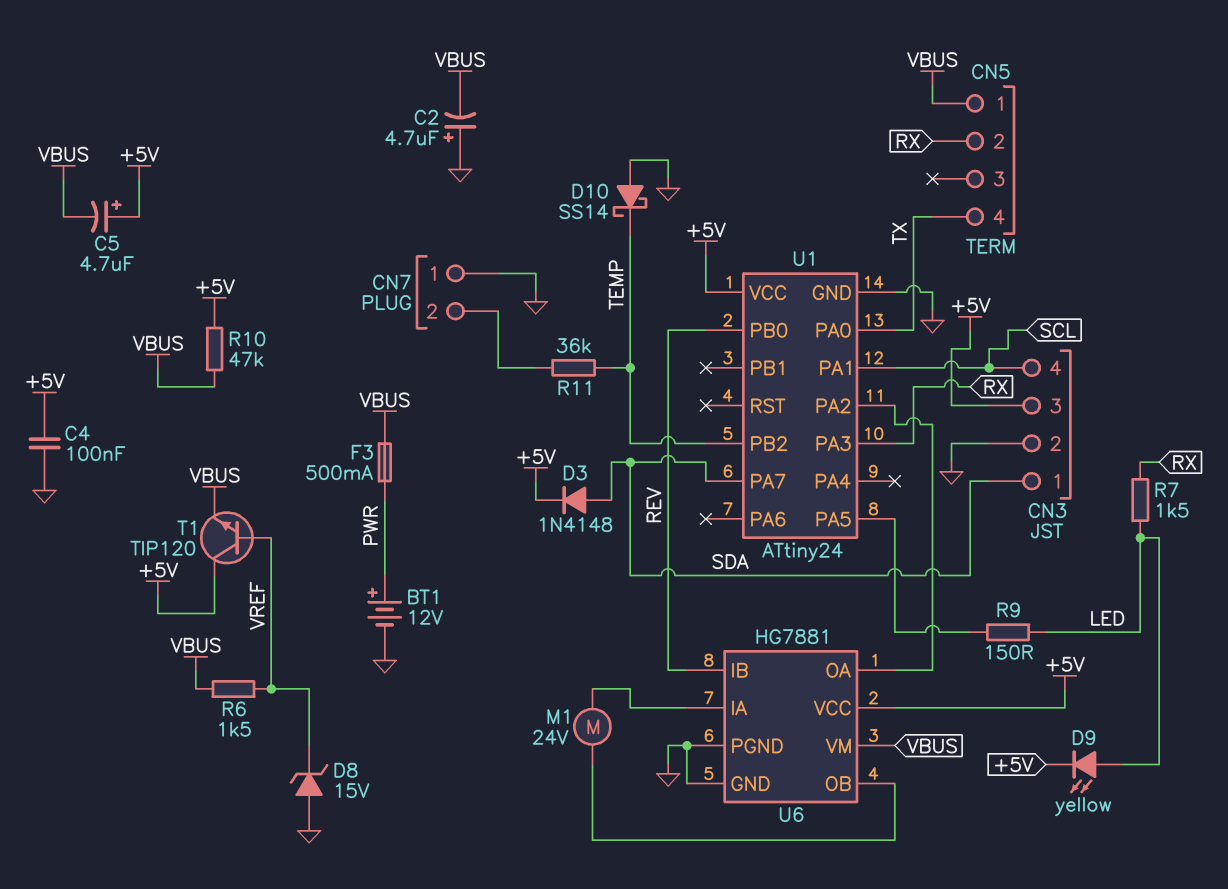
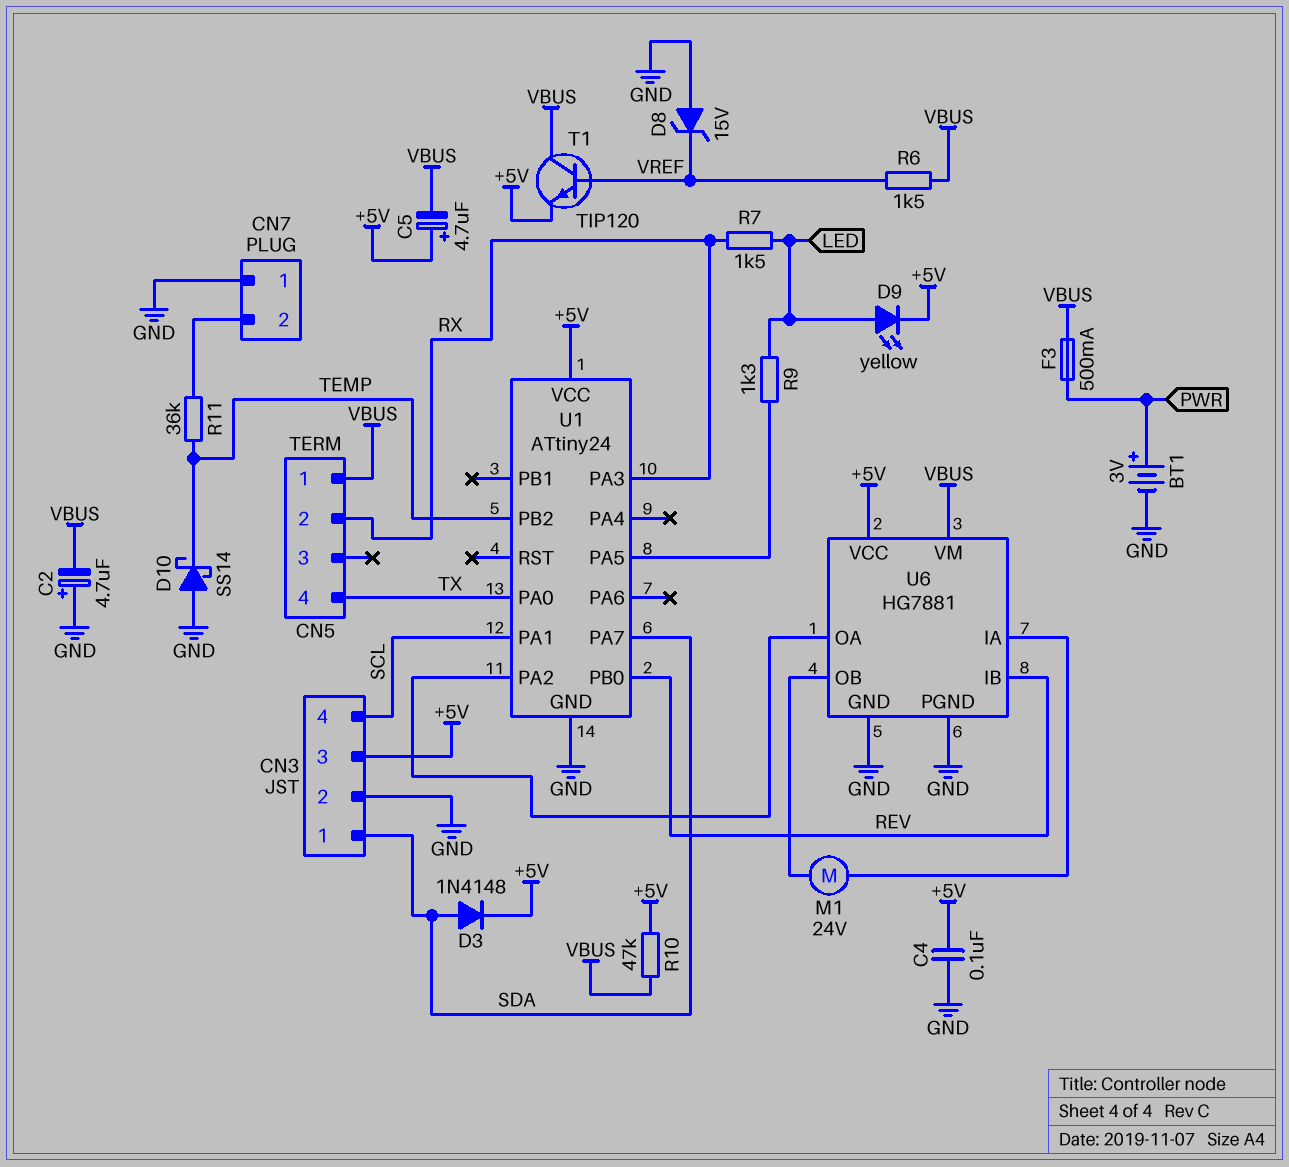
BT1: 12V (plus PWR, minus GND) -> 3V (plus PWR, minus GND)
R9: 150 (LED, U1/PA5) -> 1.3k (LED, U1/PA5)
T1: NPN TIP120 (B VREF, C +5V, E VBUS) -> NPN TIP120 (B VREF, C VBUS, E +5V)

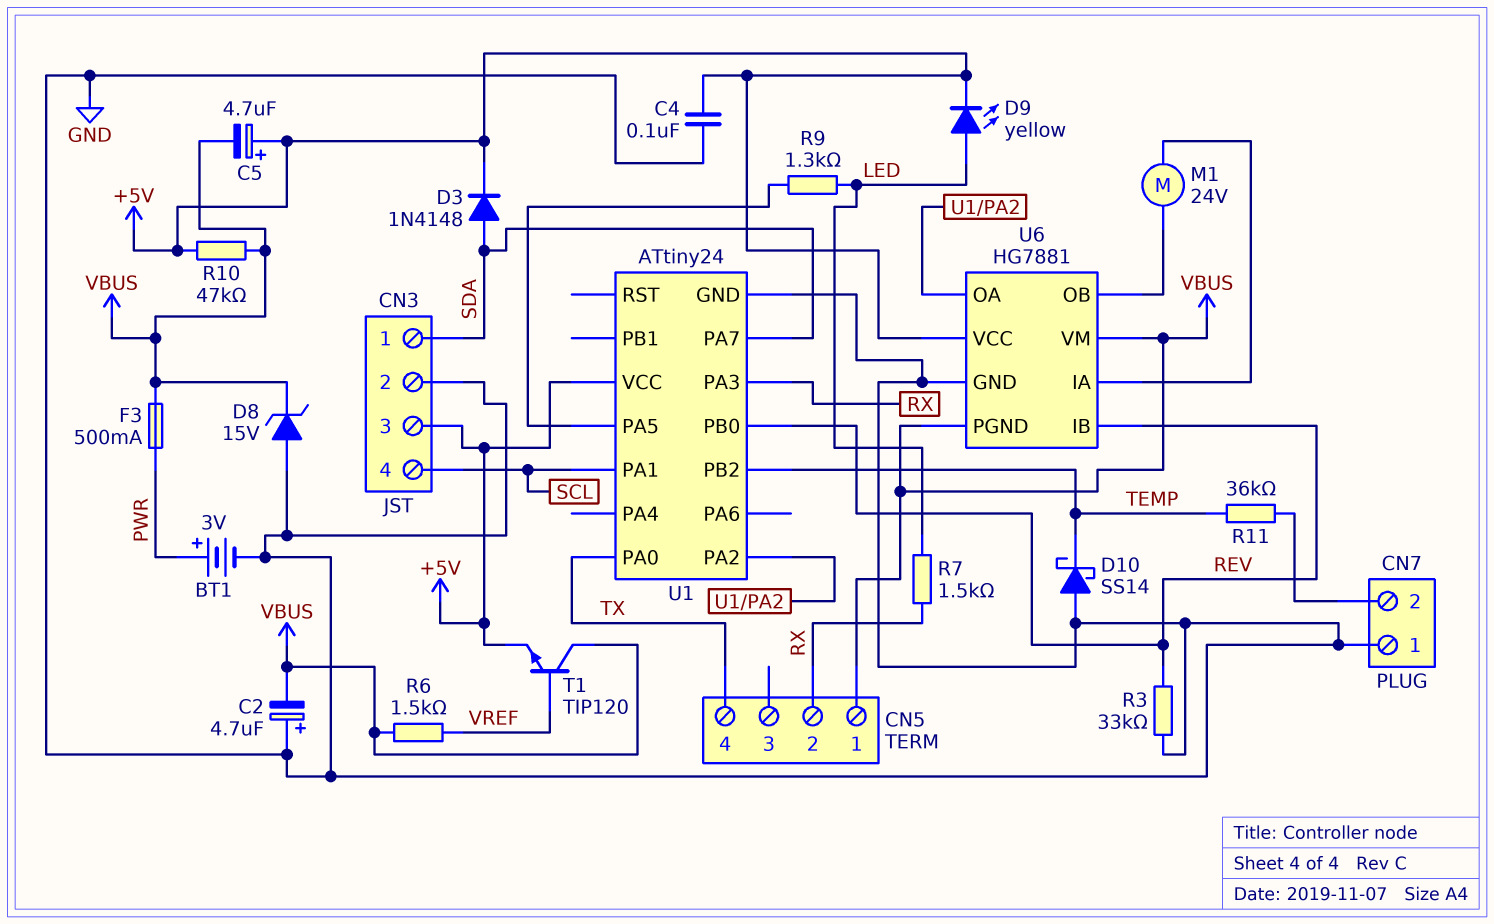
D8: zener 15V (A GND, K VREF) -> zener 15V (A GND, K VBUS)
R3: none -> 33k (GND, REV)
U6 pin PGND: GND -> VBUS

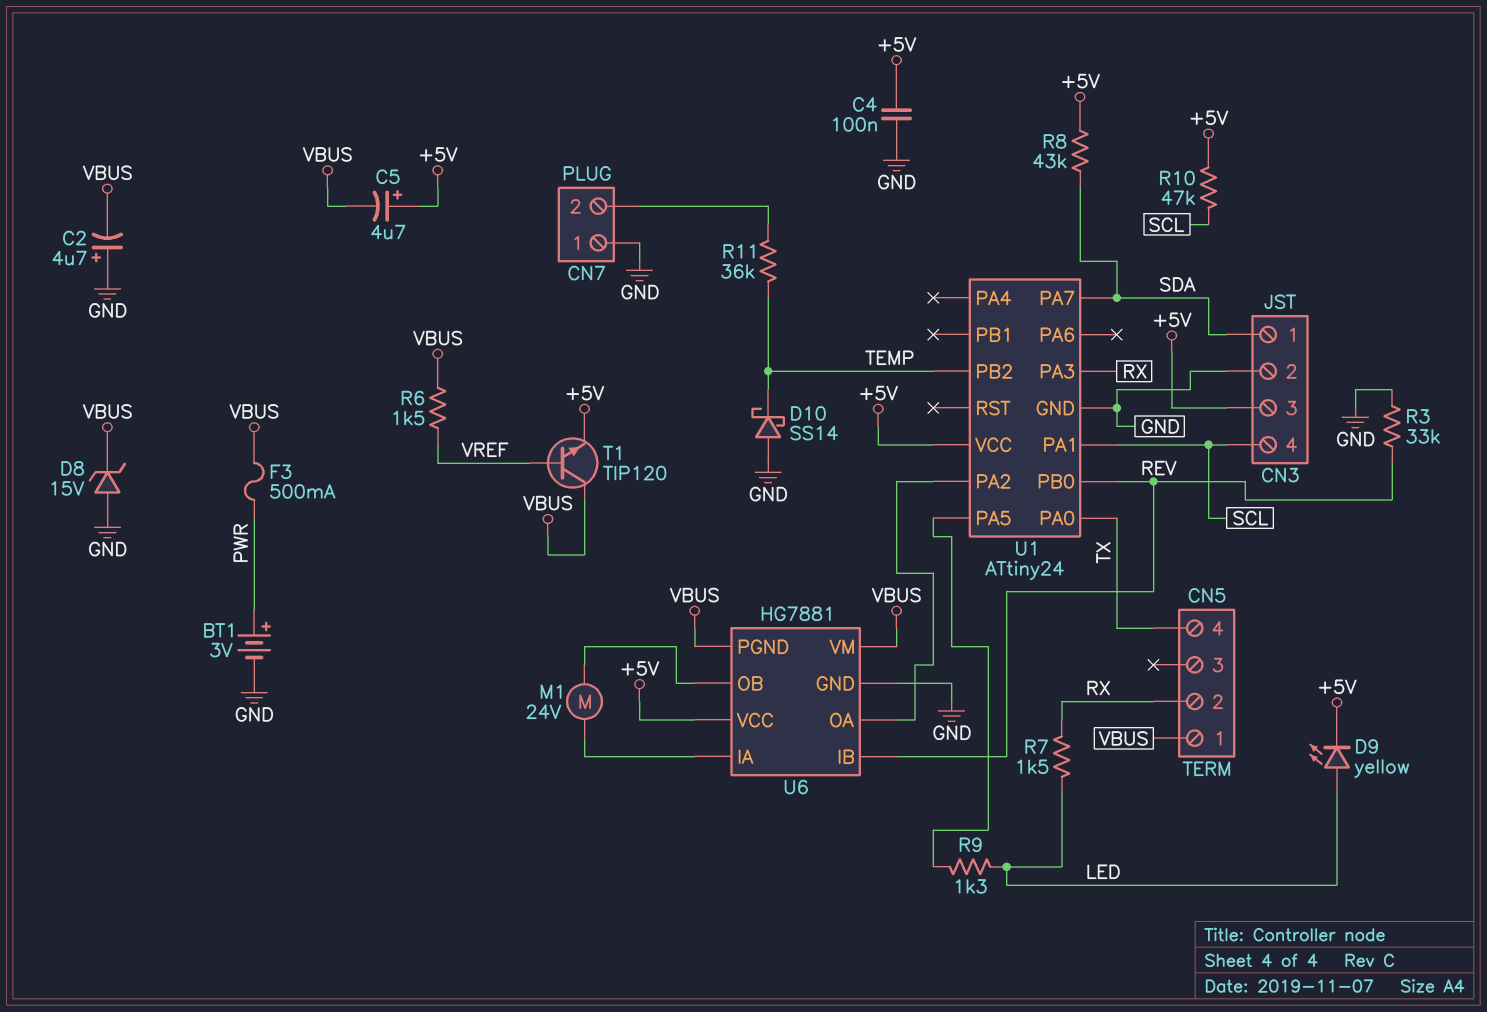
D3: diode 1N4148 (A SDA, K +5V) -> none
R8: none -> 43k (+5V, SDA)
R10: 47k (+5V, VBUS) -> 47k (+5V, SCL)

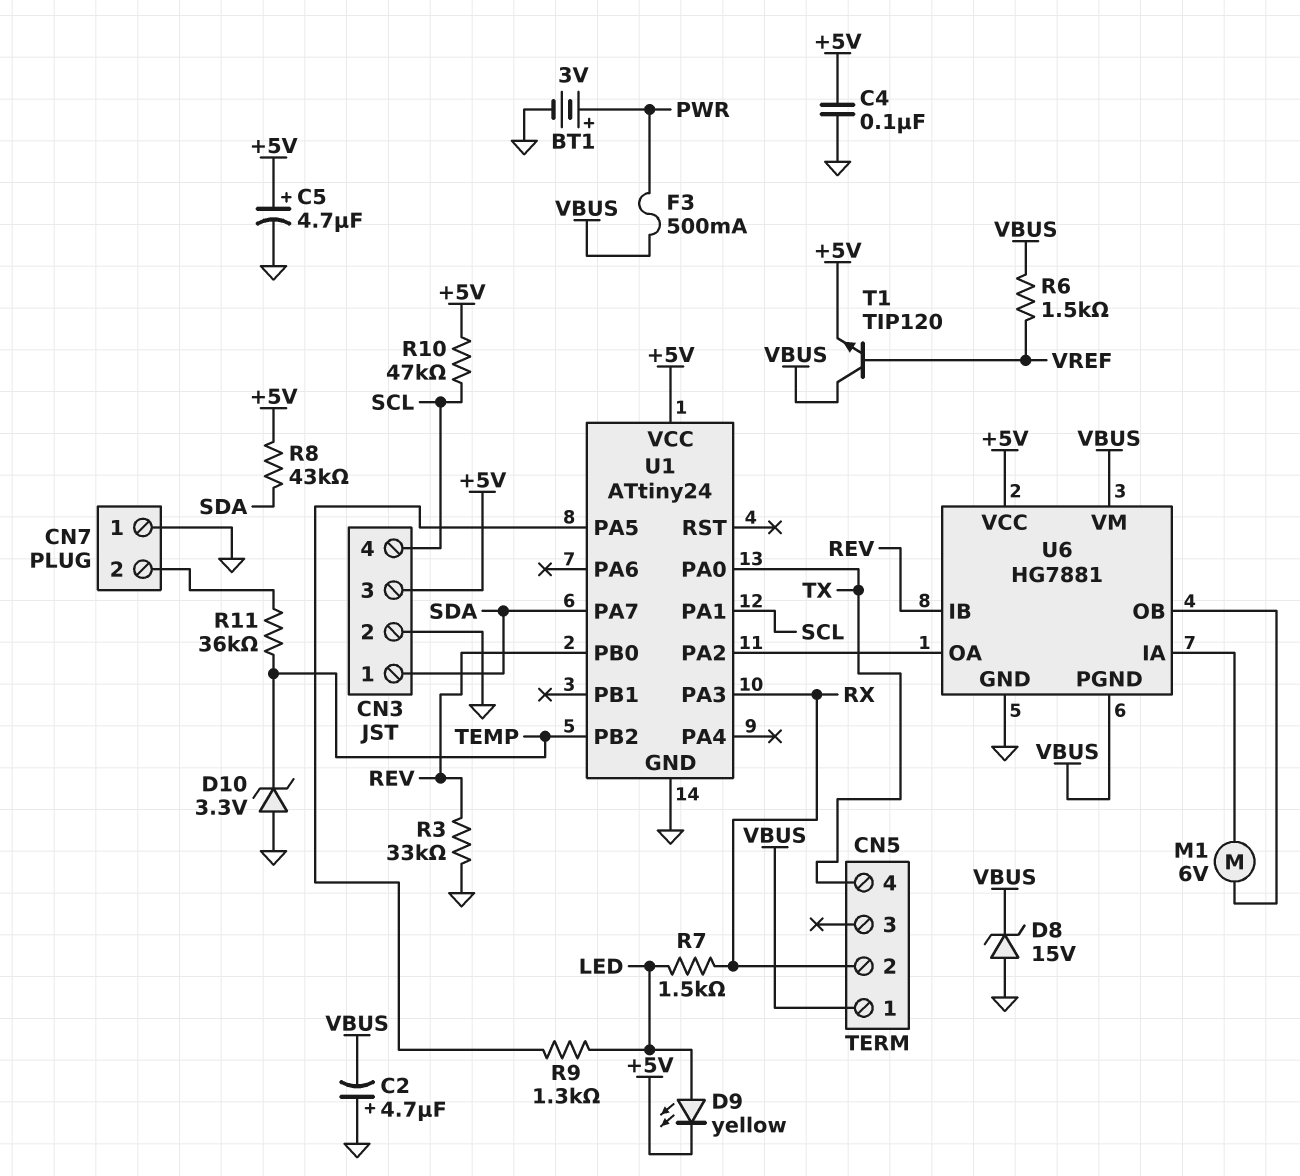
C5: 4.7uF (plus +5V, minus VBUS) -> 4.7uF (plus +5V, minus GND)
D10: schottky SS14 (A GND, K TEMP) -> zener 3.3V (A GND, K TEMP)
M1: motor 24V (U6/IA, U6/OB) -> motor 6V (U6/IA, U6/OB)

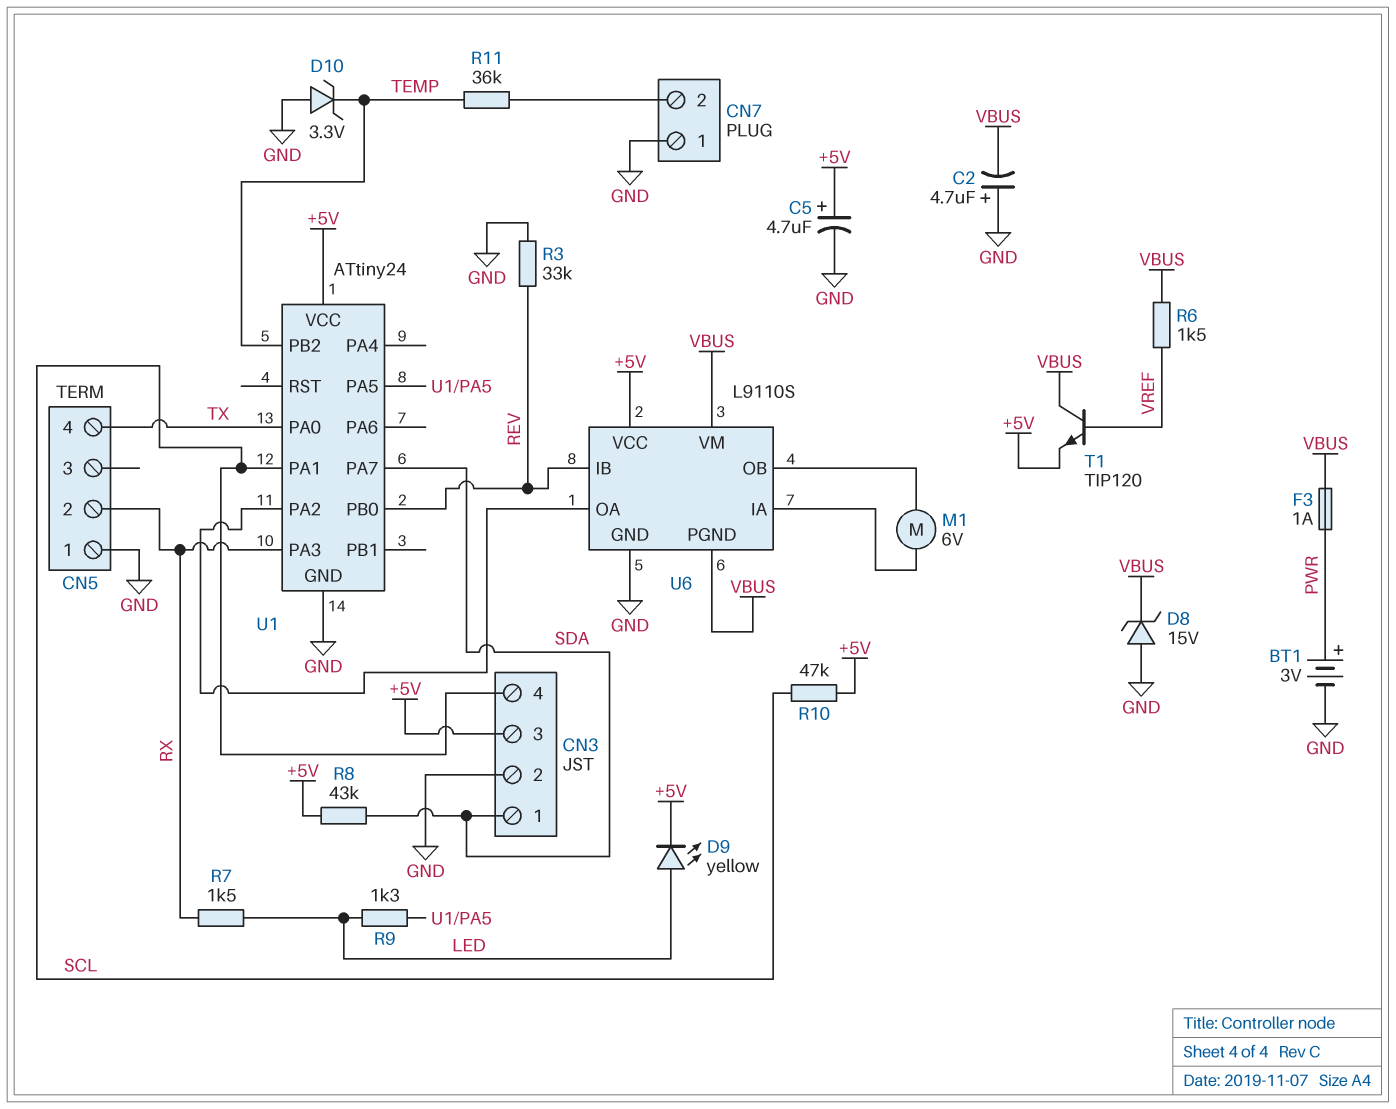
C4: 100nF (+5V, GND) -> none
CN5 pin 1: VBUS -> GND
F3: 500mA (PWR, VBUS) -> 1A (PWR, VBUS)
U6: HG7881 -> L9110S

